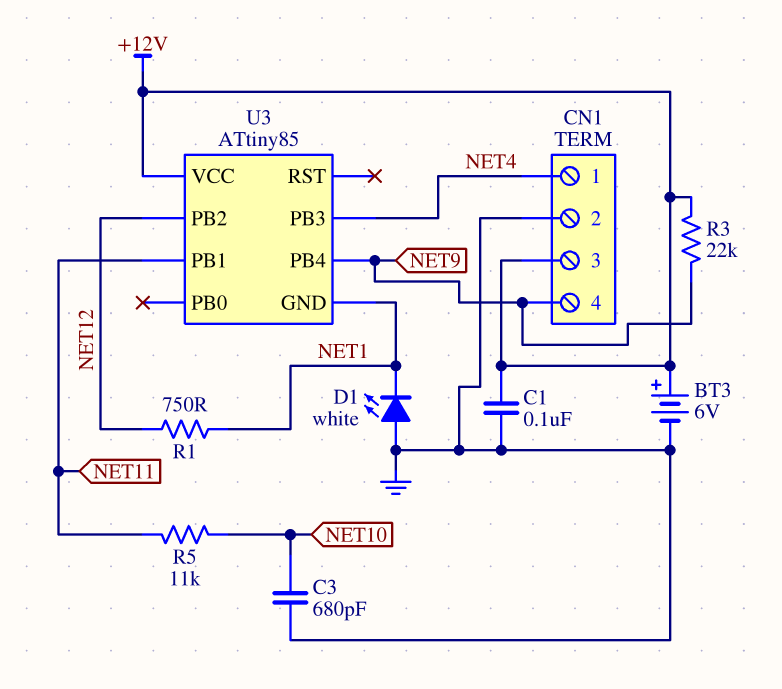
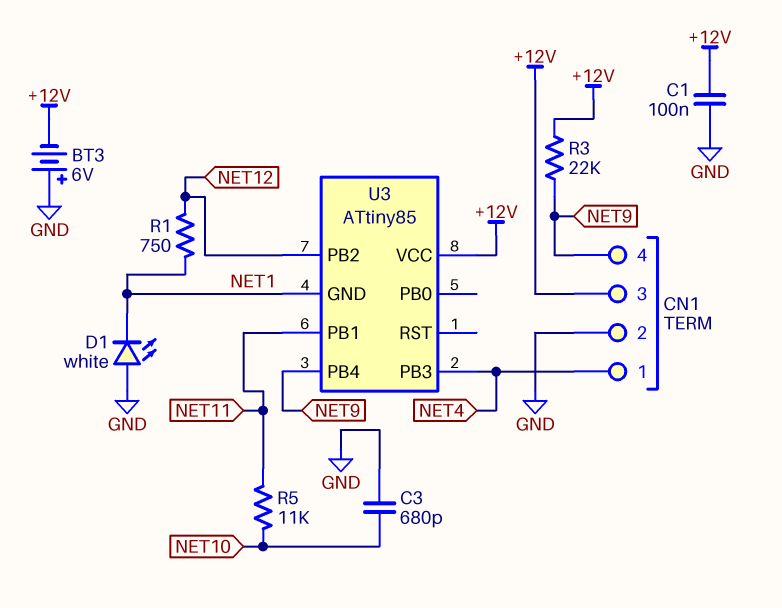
BT3: 6V (plus +12V, minus GND) -> 6V (plus GND, minus +12V)

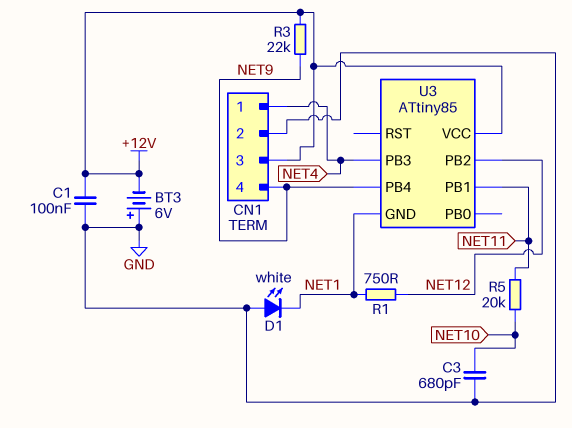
R5: 11k (NET10, NET11) -> 20k (NET10, NET11)

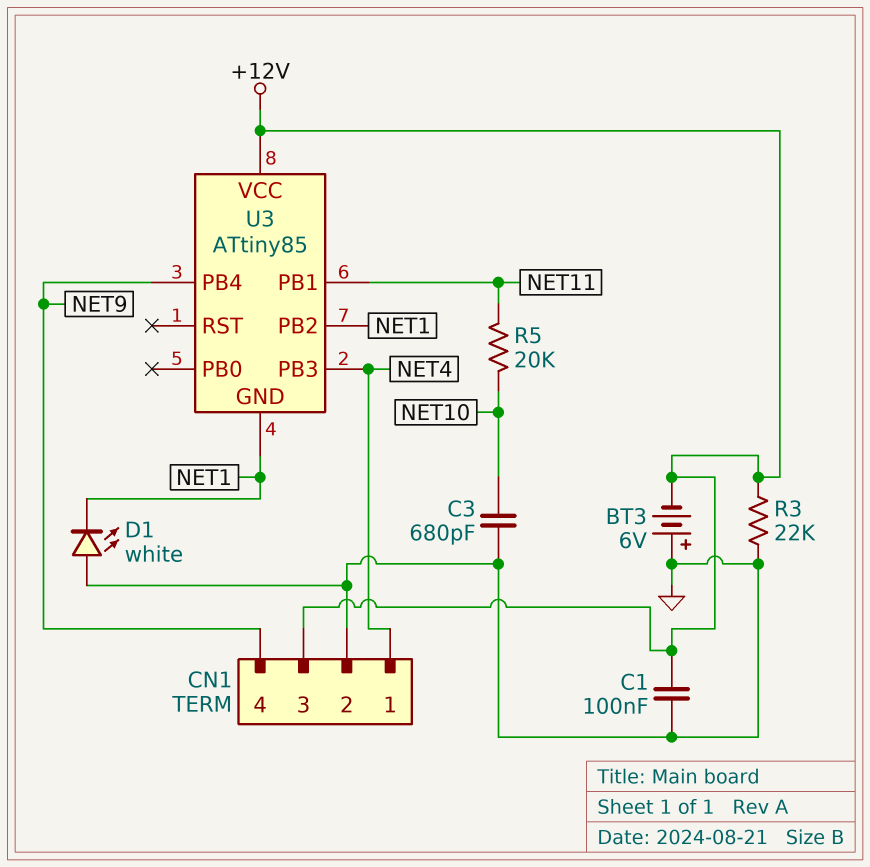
R1: 750 (NET1, NET12) -> none
R3: 22k (+12V, NET9) -> 22k (+12V, GND)
U3 pin PB2: NET12 -> NET1

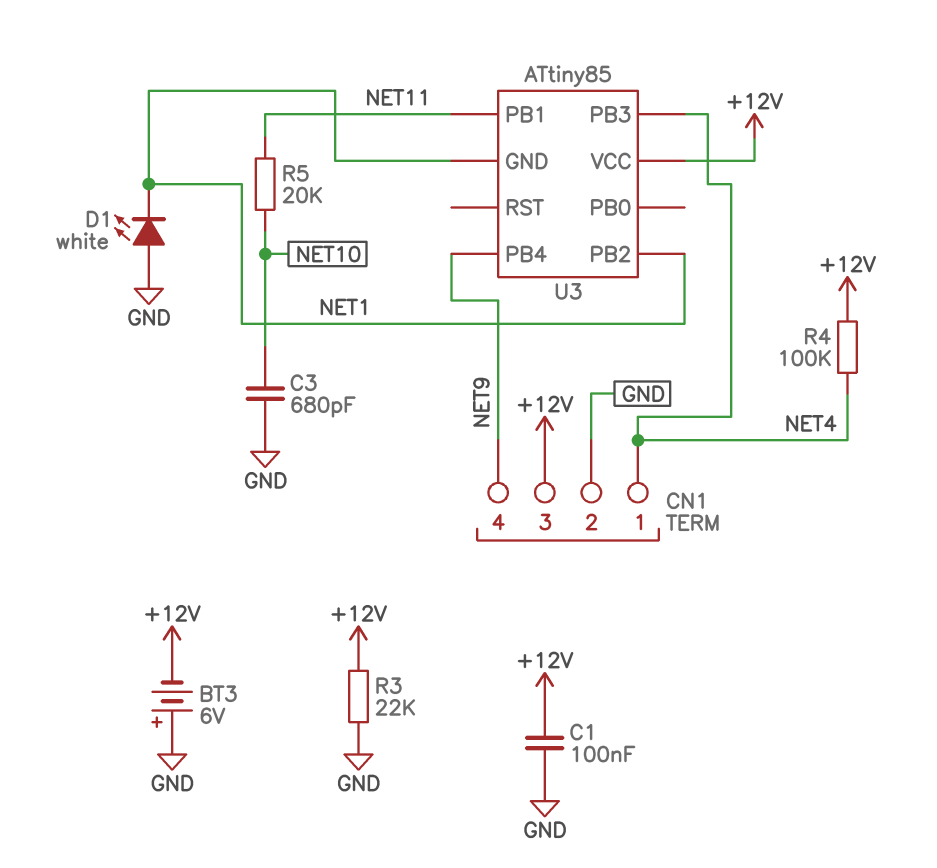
R4: none -> 100k (+12V, NET4)

